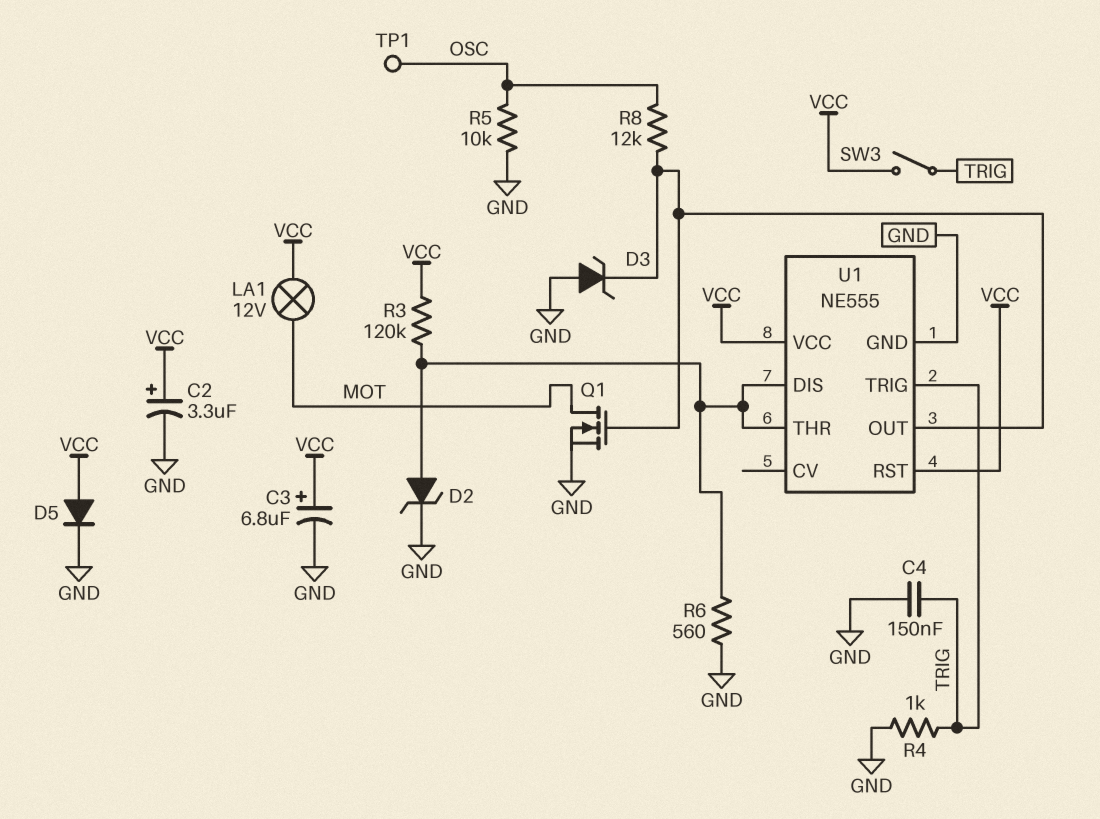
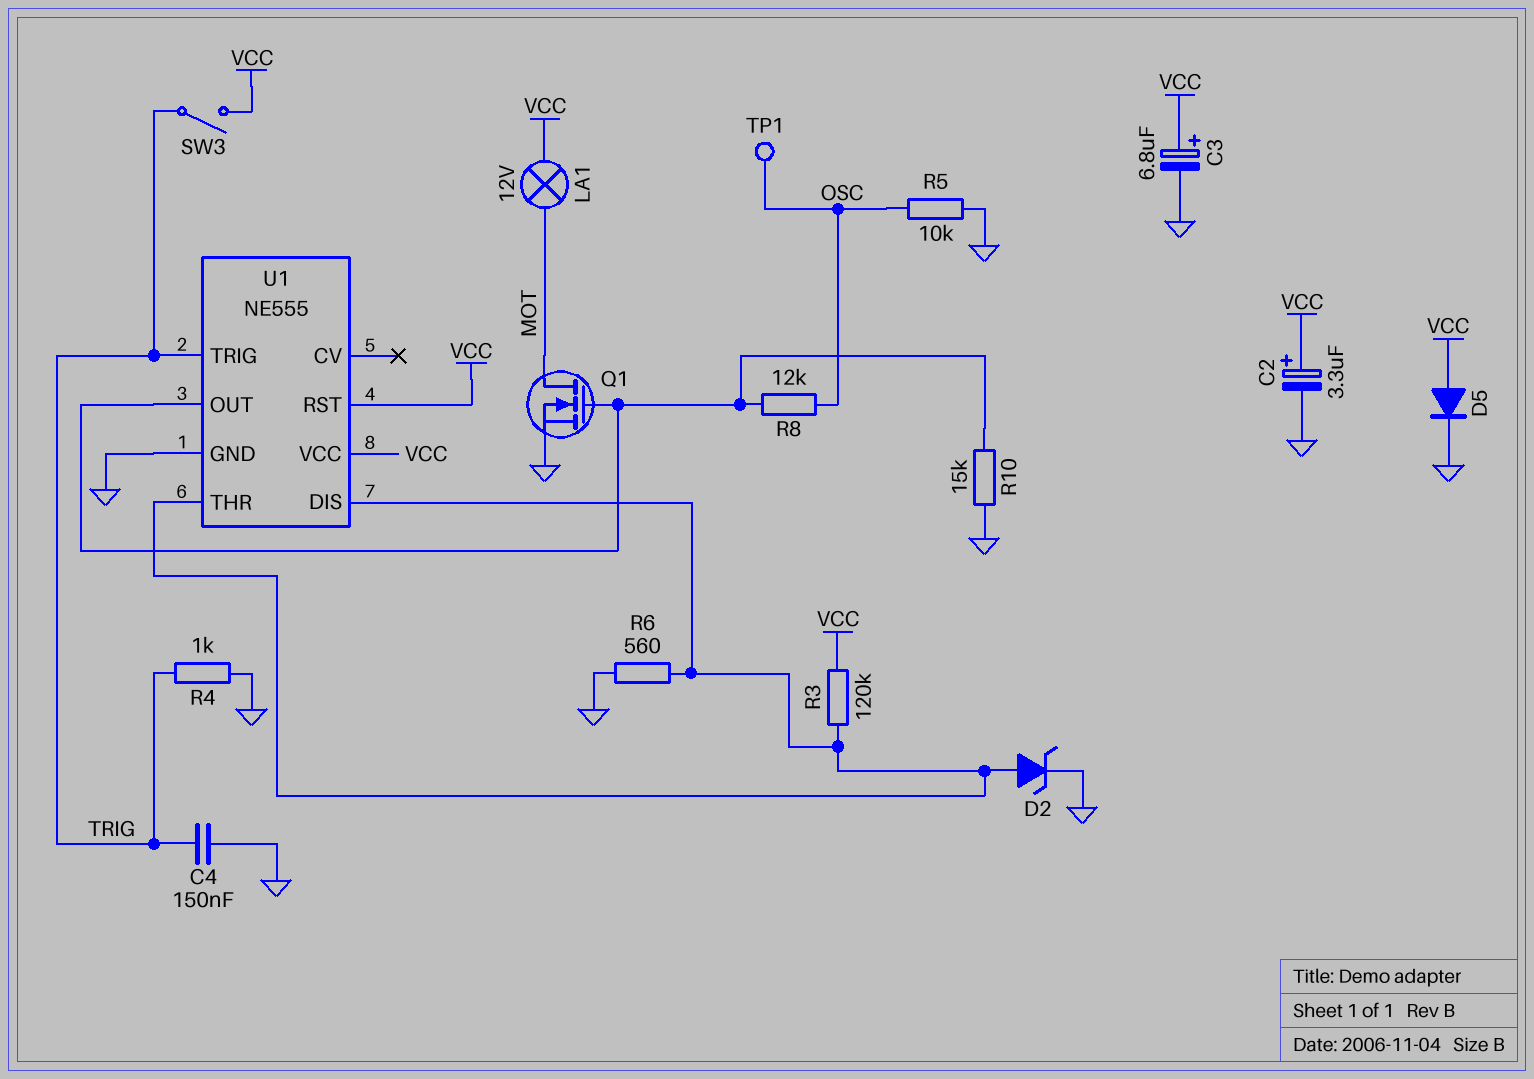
D3: zener (A GND, K U1/OUT) -> none
R10: none -> 15k (GND, U1/OUT)

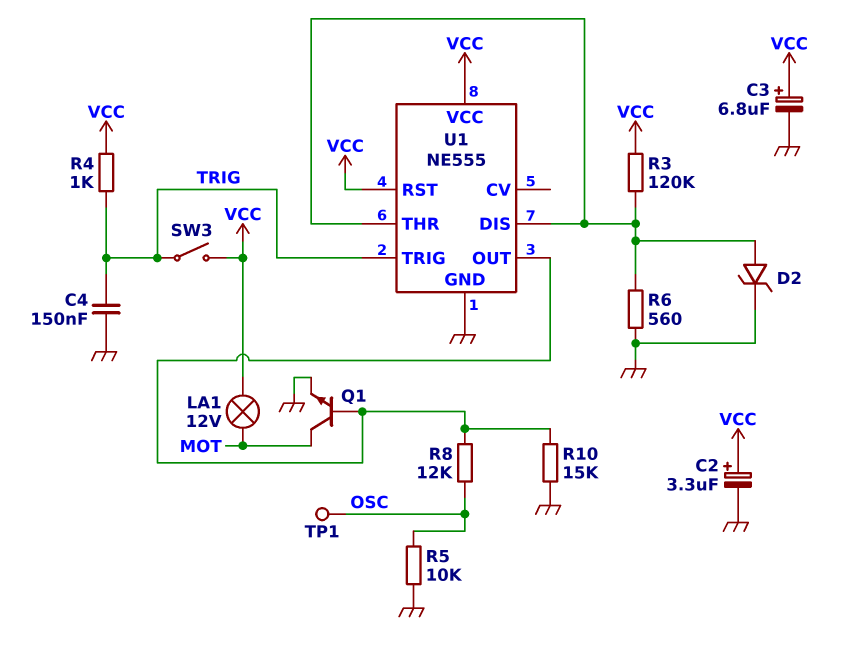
D5: diode (A VCC, K GND) -> none
Q1: NMOS (G U1/OUT, D MOT, S GND) -> NPN (B U1/OUT, C MOT, E GND)
R4: 1k (GND, TRIG) -> 1k (TRIG, VCC)

